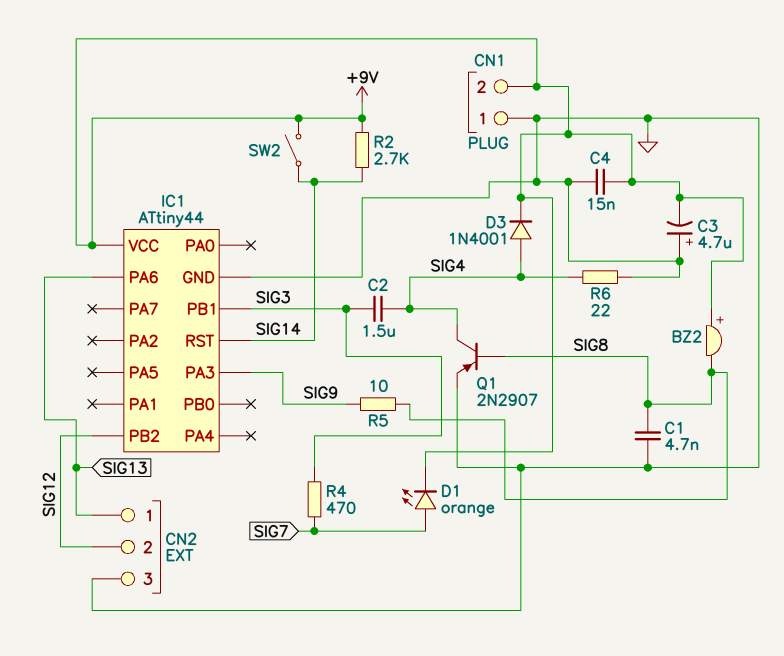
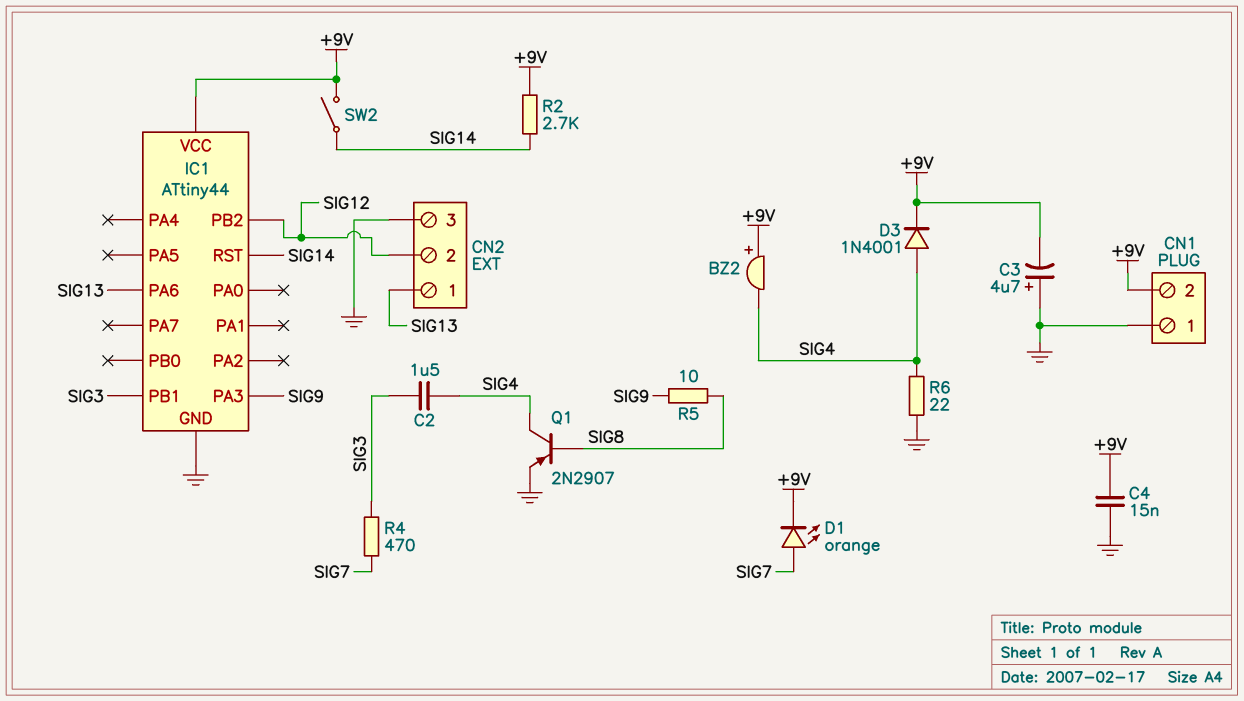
BZ2: buzzer (plus +9V, minus SIG8) -> buzzer (plus +9V, minus SIG4)
C1: 4.7nF (GND, SIG8) -> none

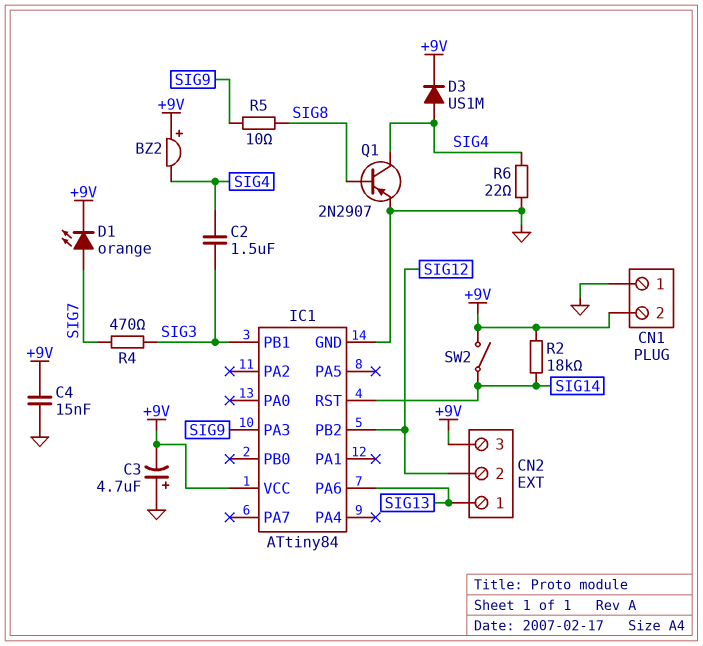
CN2 pin 3: GND -> +9V
D3: diode 1N4001 (A SIG4, K +9V) -> diode US1M (A SIG4, K +9V)
IC1: ATtiny44 -> ATtiny84
R2: 2.7k (+9V, SIG14) -> 18k (+9V, SIG14)

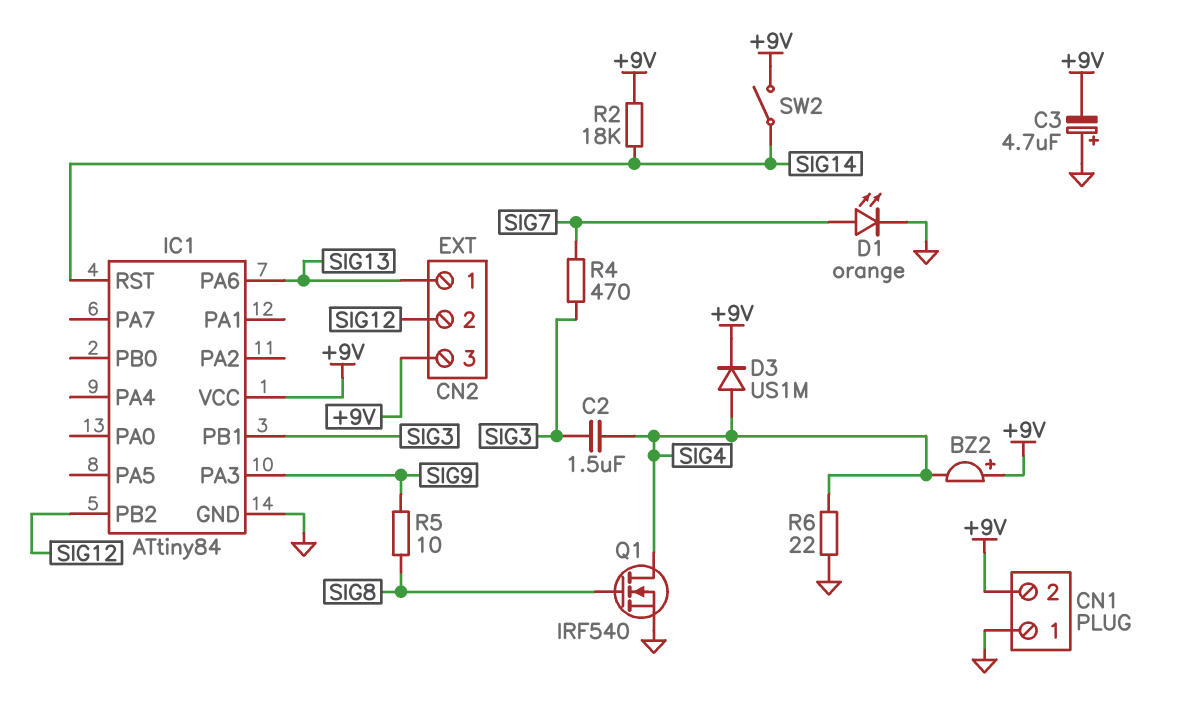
C4: 15nF (+9V, GND) -> none
D1: LED orange (A SIG7, K +9V) -> LED orange (A SIG7, K GND)
Q1: PNP 2N2907 (B SIG8, C SIG4, E GND) -> NMOS IRF540 (G SIG8, D SIG4, S GND)

